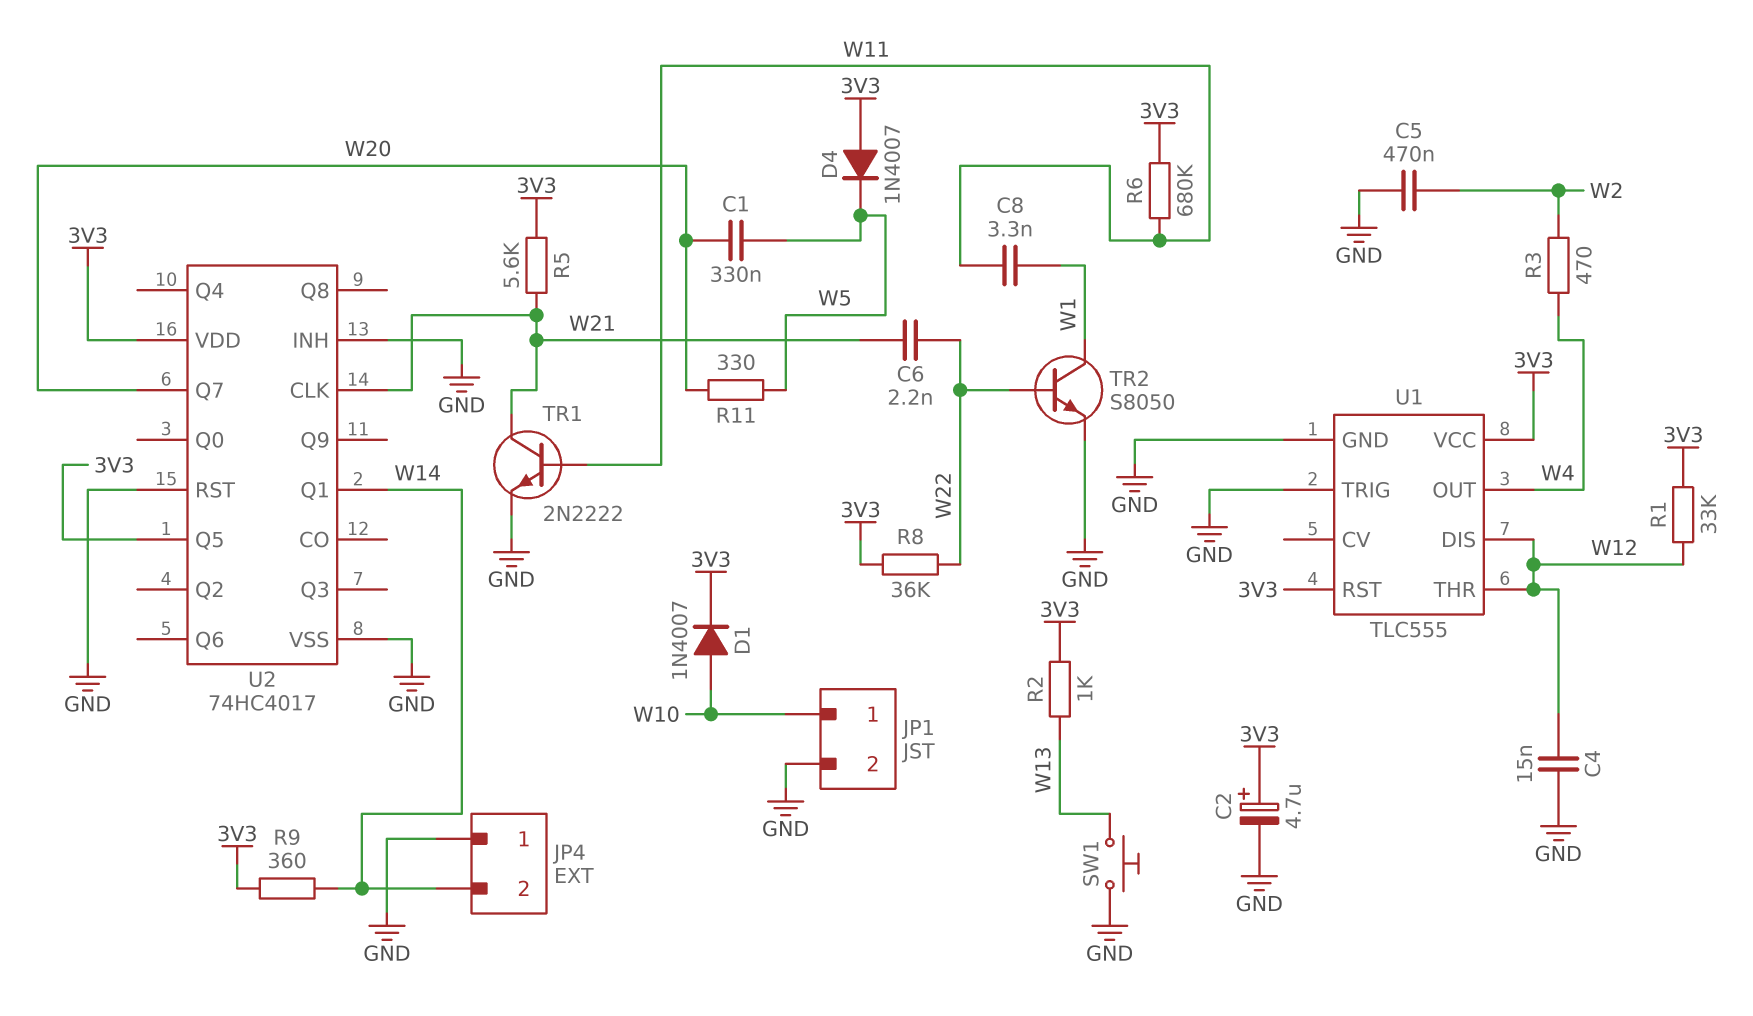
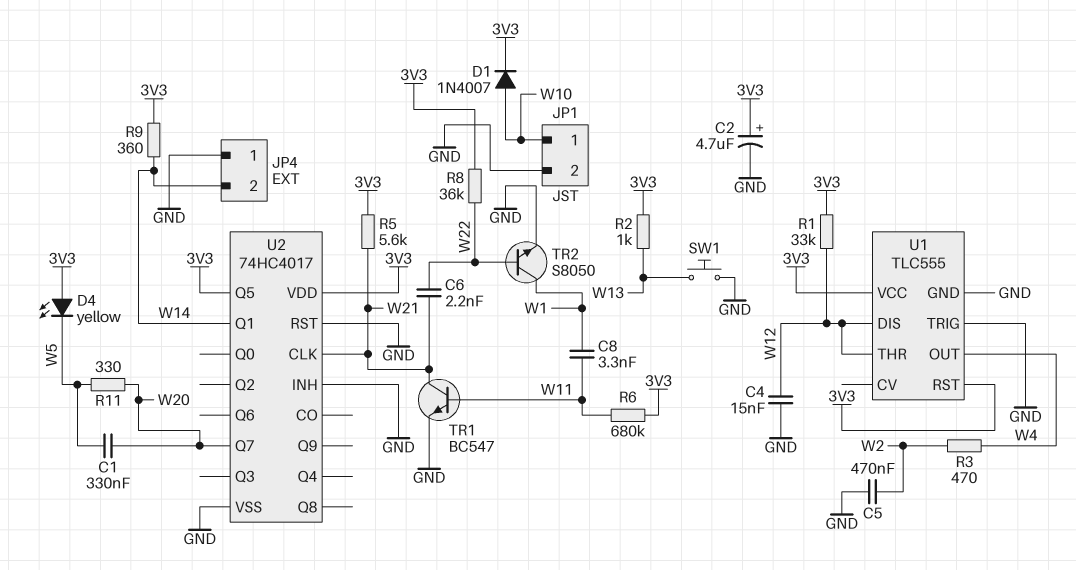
D4: diode 1N4007 (A 3V3, K W5) -> LED yellow (A 3V3, K W5)
TR1: NPN 2N2222 (B W11, C W21, E GND) -> NPN BC547 (B W11, C W21, E GND)

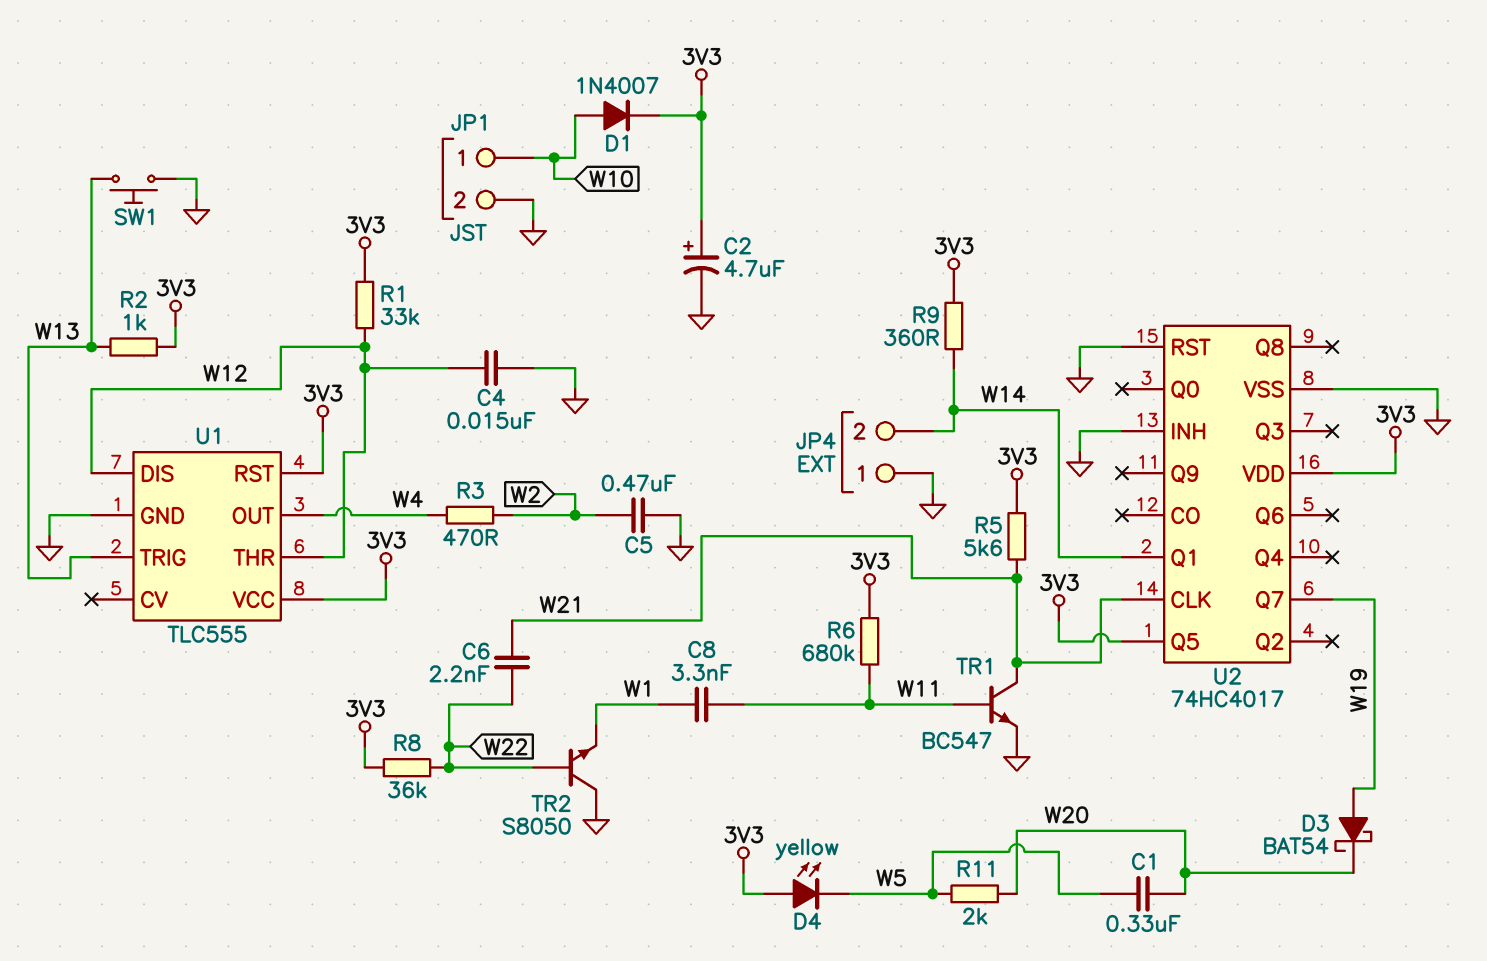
D3: none -> schottky BAT54 (A W19, K W20)
R11: 330 (W5, W20) -> 2k (W5, W20)
TR2: NPN S8050 (B W22, C W1, E GND) -> NPN S8050 (B W22, C GND, E W1)
U1 pin TRIG: GND -> W13
U2 pin Q7: W20 -> W19

